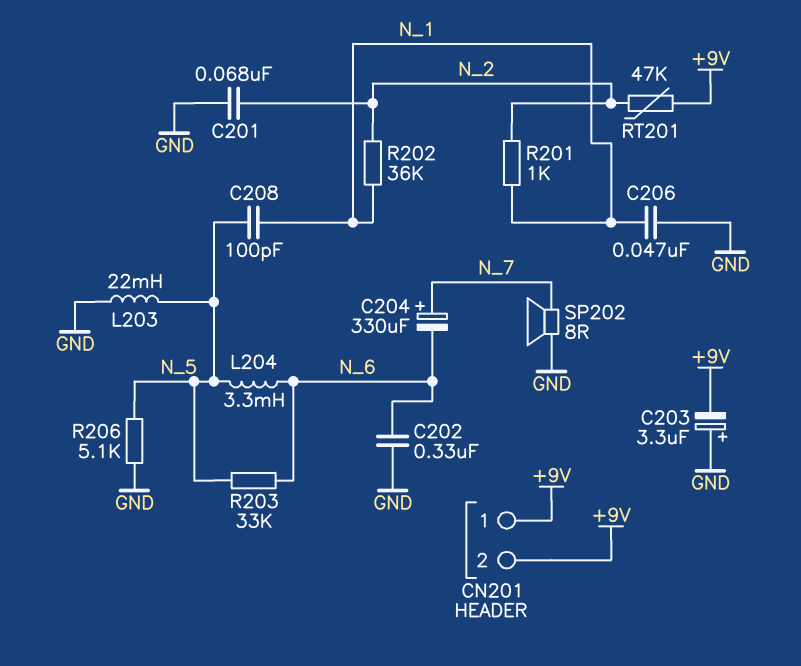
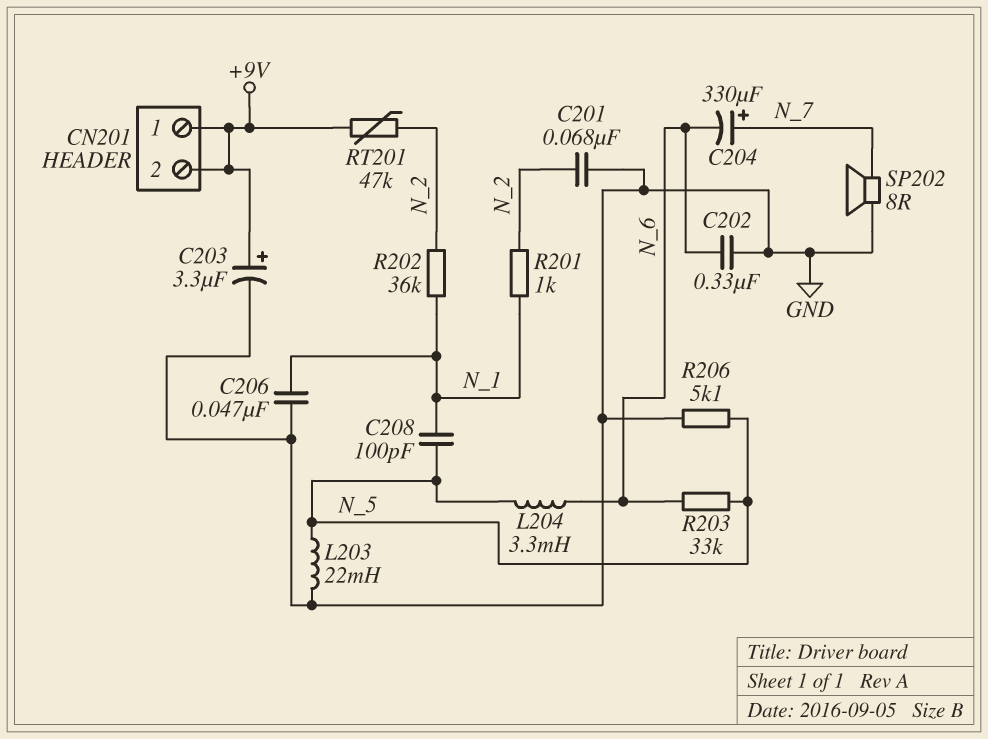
C203: 3.3uF (plus GND, minus +9V) -> 3.3uF (plus +9V, minus GND)

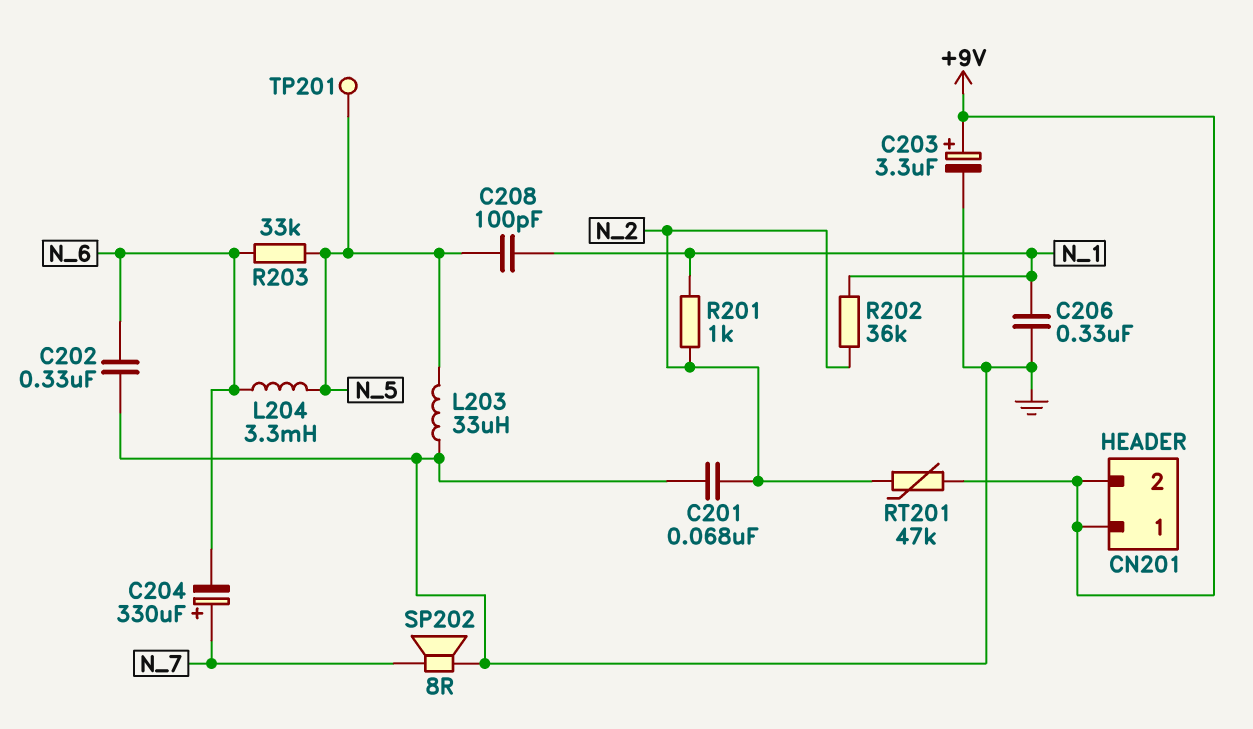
C206: 47nF (GND, N_1) -> 330nF (GND, N_1)
L203: 22mH (GND, N_5) -> 33uH (GND, N_5)
R206: 5.1k (GND, N_5) -> none
TP201: none -> test point (N_5)

